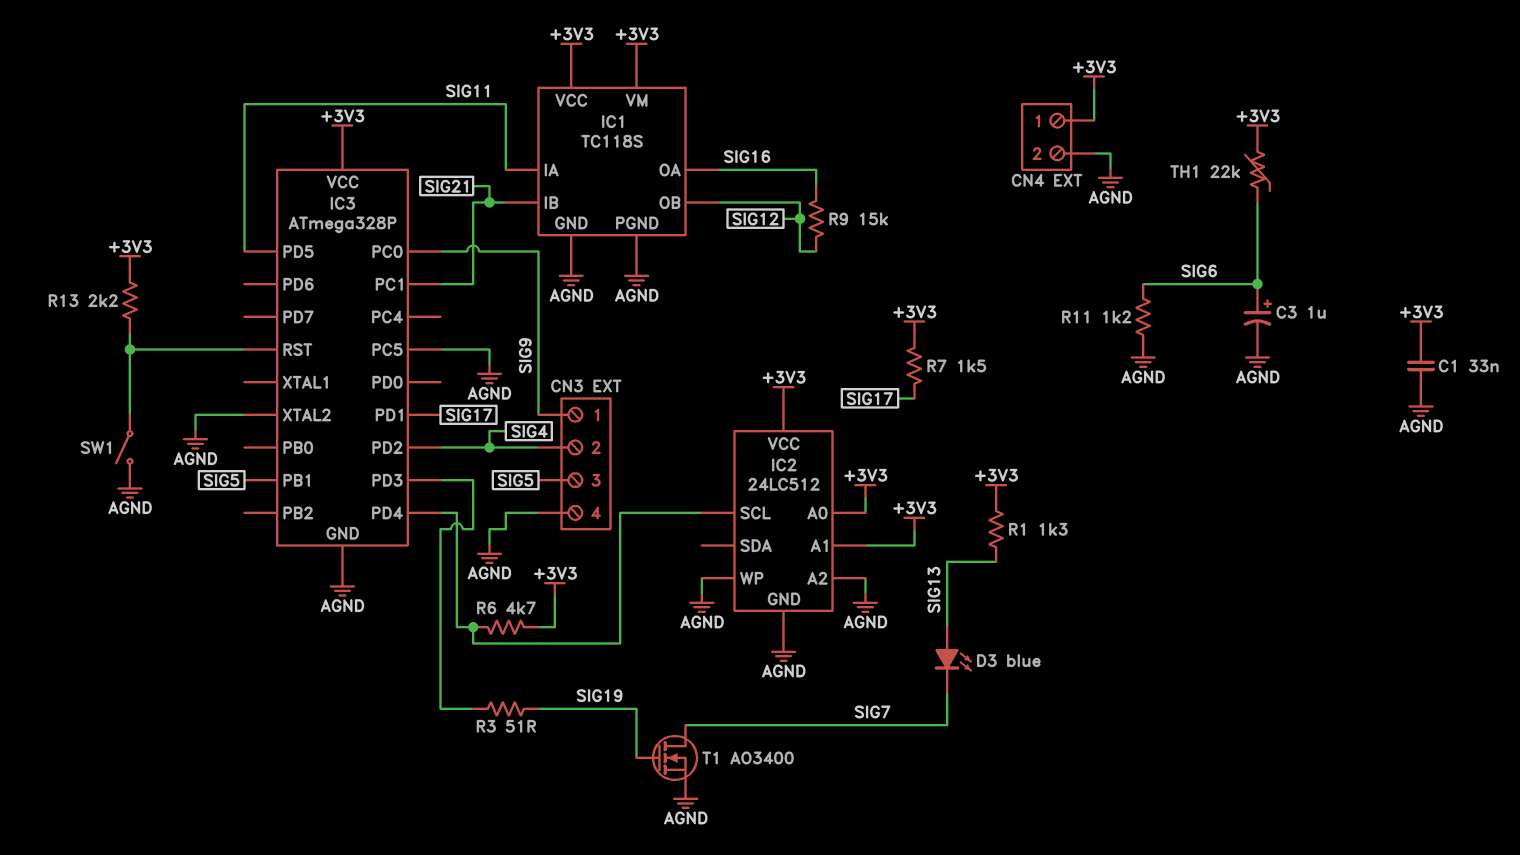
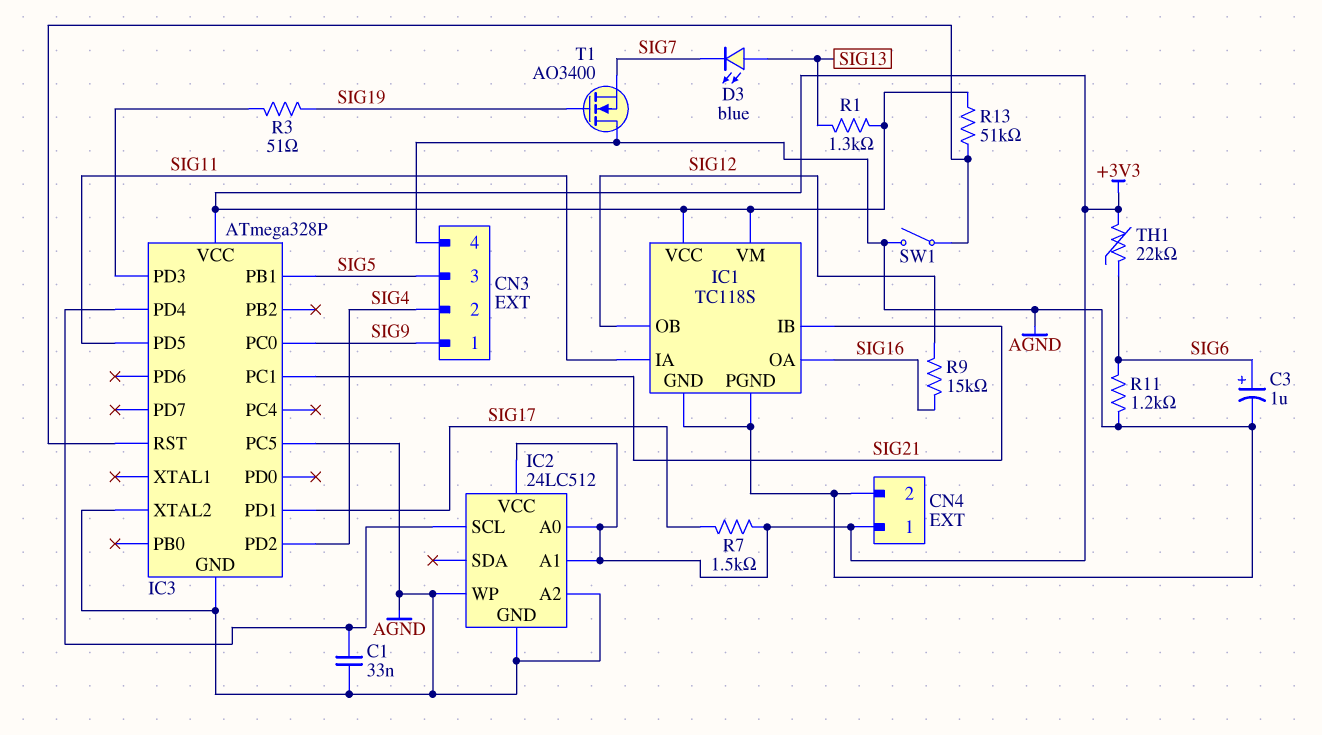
C1: 33nF (+3V3, AGND) -> 33nF (AGND, IC2/SCL)
R6: 4.7k (+3V3, IC2/SCL) -> none
R13: 2.2k (+3V3, IC3/RST) -> 51k (+3V3, IC3/RST)
T1: NMOS AO3400 (G SIG19, D SIG7, S AGND) -> NMOS AO3400 (G SIG19, D AGND, S SIG7)

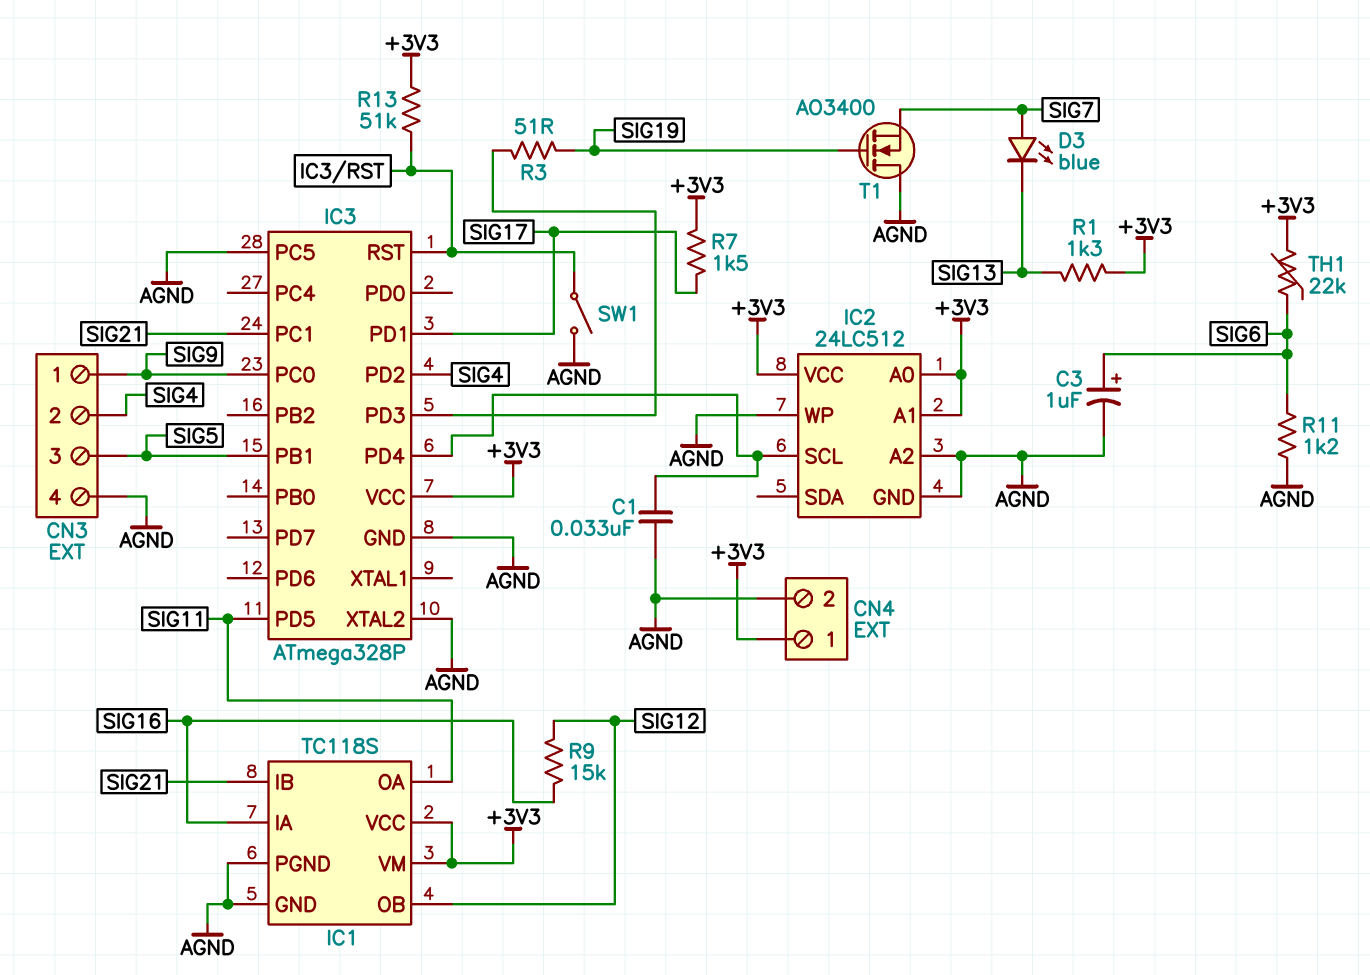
D3: LED blue (A SIG13, K SIG7) -> LED blue (A SIG7, K SIG13)
IC1 pin IA: SIG11 -> SIG16
IC1 pin OA: SIG16 -> SIG11

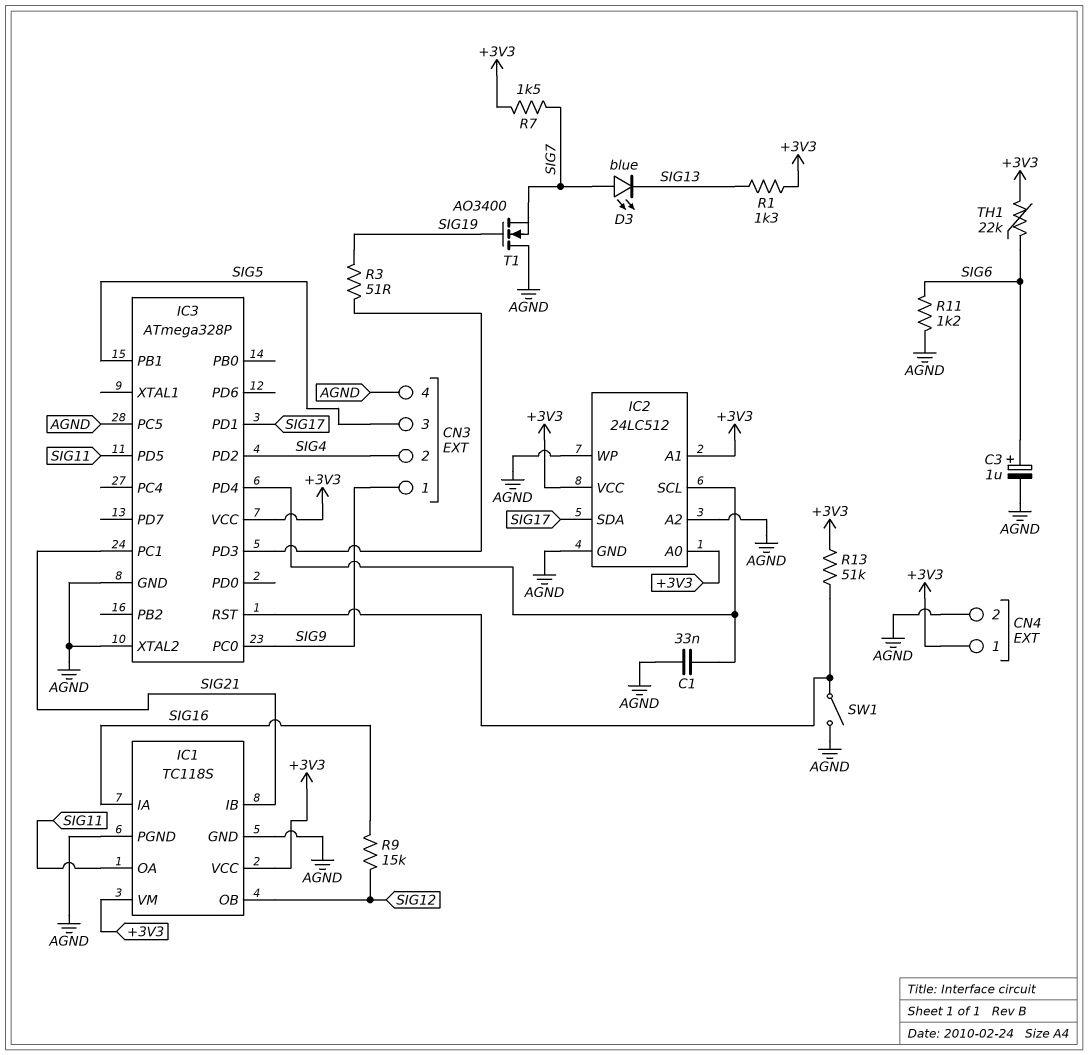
IC2 pin SDA: none -> SIG17
R7: 1.5k (+3V3, SIG17) -> 1.5k (+3V3, SIG7)

